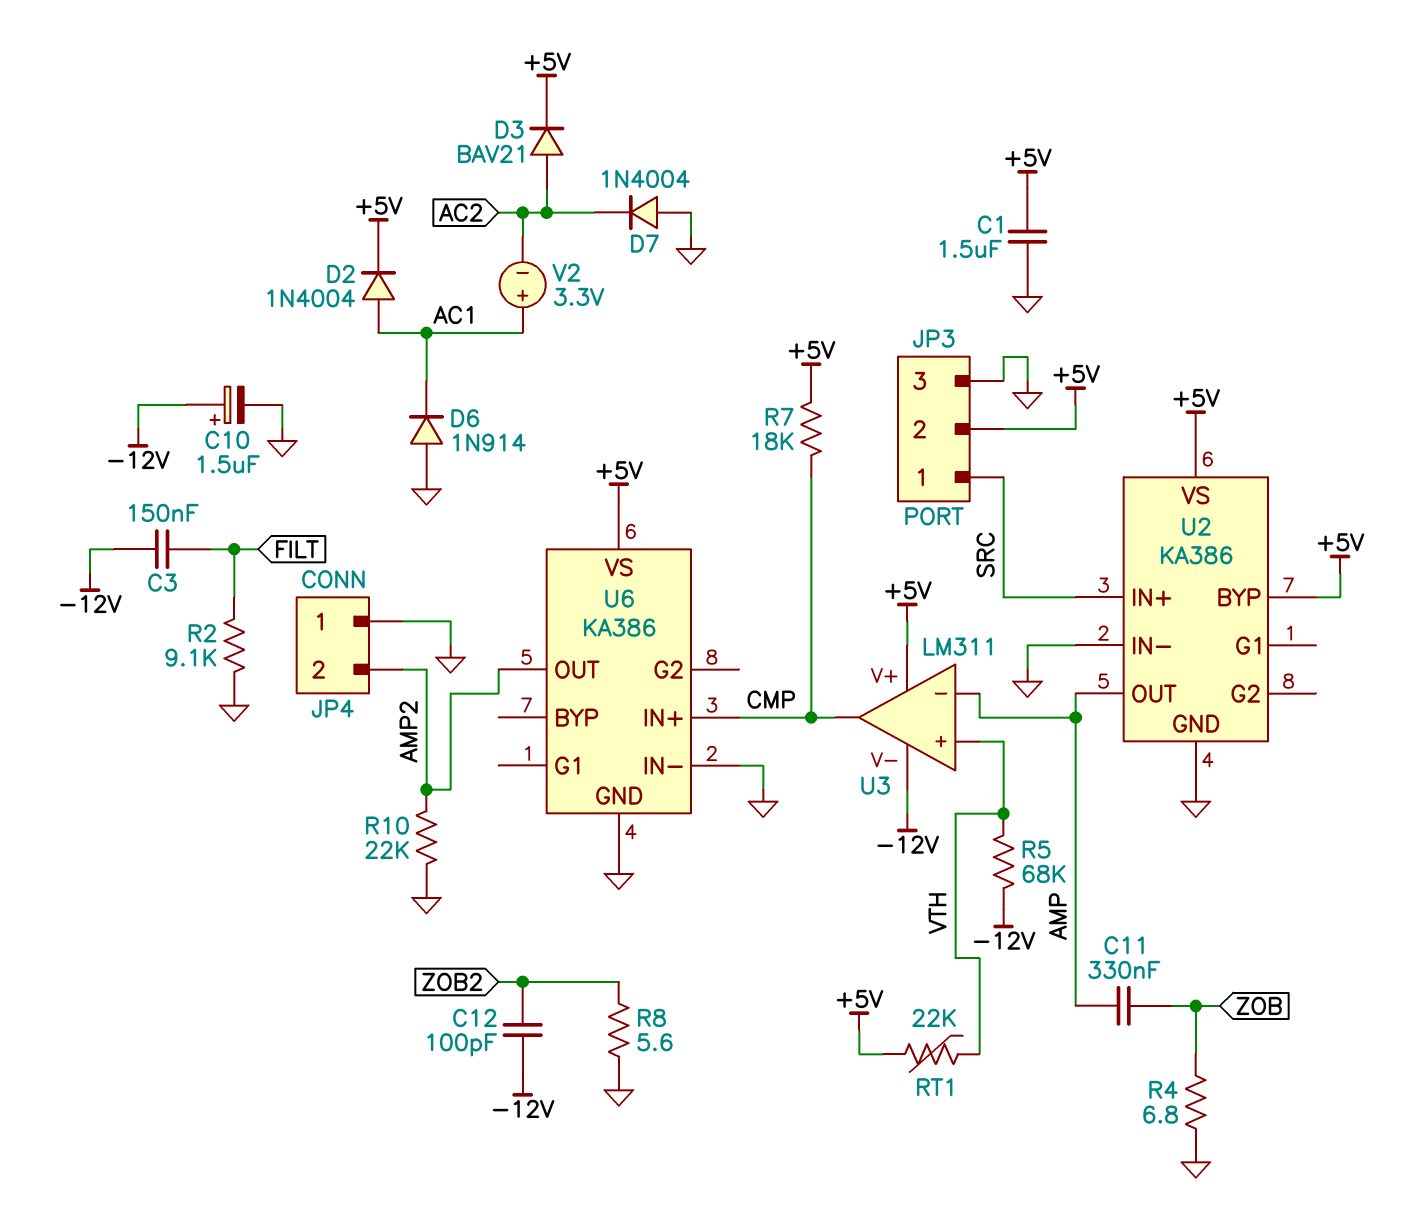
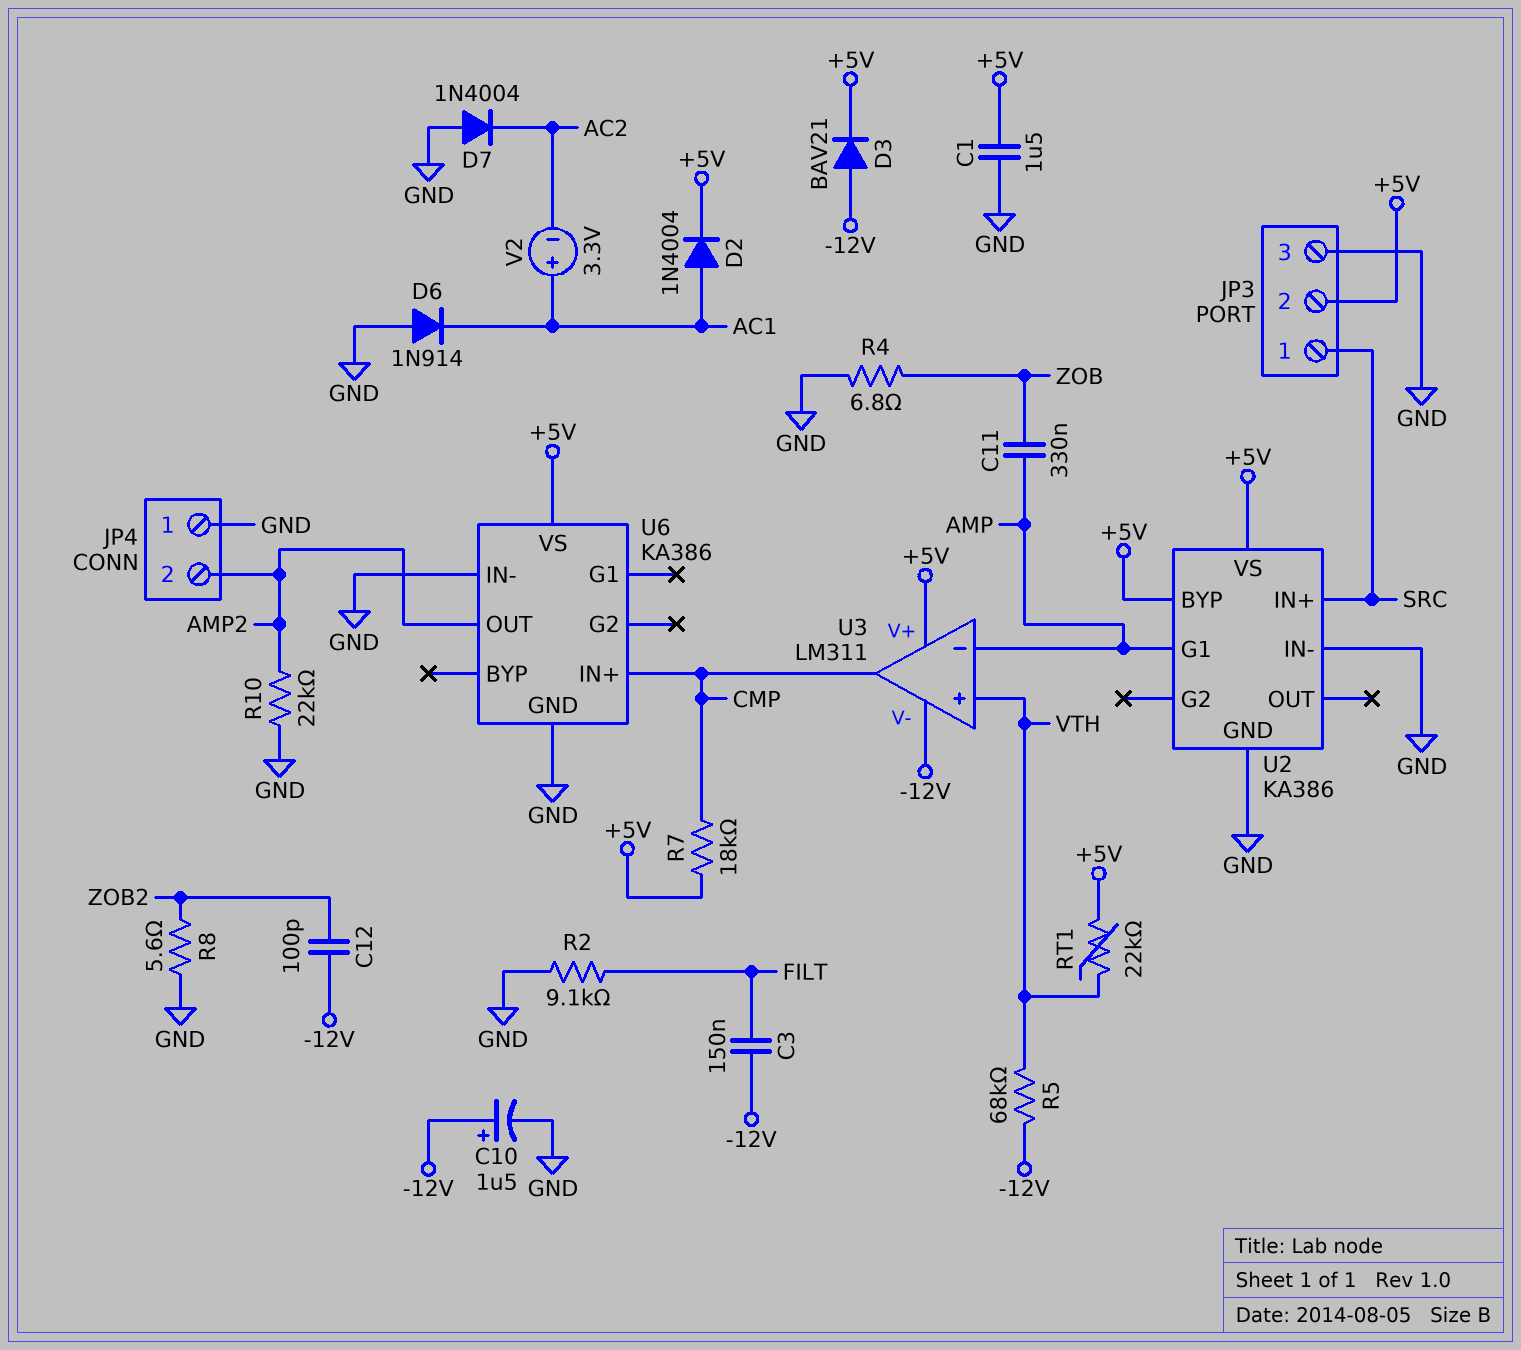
D3: diode BAV21 (A AC2, K +5V) -> diode BAV21 (A -12V, K +5V)
U2 pin G1: none -> AMP
U2 pin OUT: AMP -> none

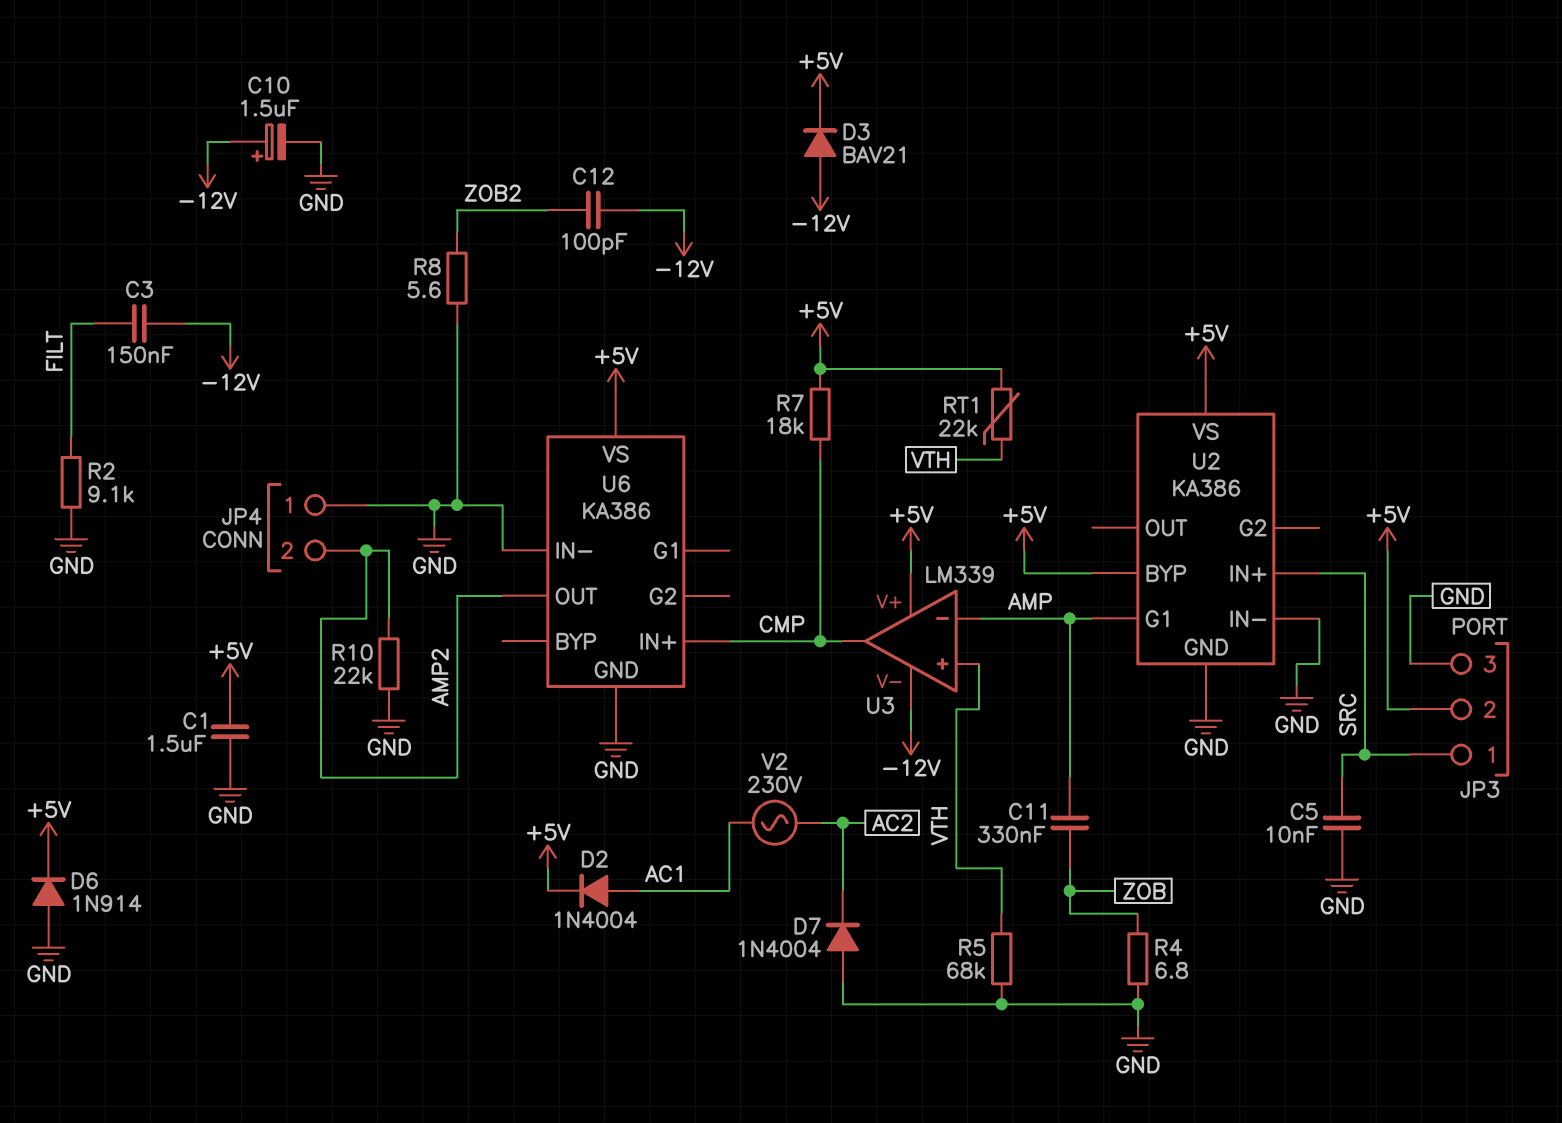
C5: none -> 10nF (GND, SRC)
D6: diode 1N914 (A GND, K AC1) -> diode 1N914 (A GND, K +5V)
R5: 68k (-12V, VTH) -> 68k (GND, VTH)
U3: LM311 -> LM339
V2: 3.3V (plus AC1, minus AC2) -> AC 230V (AC1, AC2)

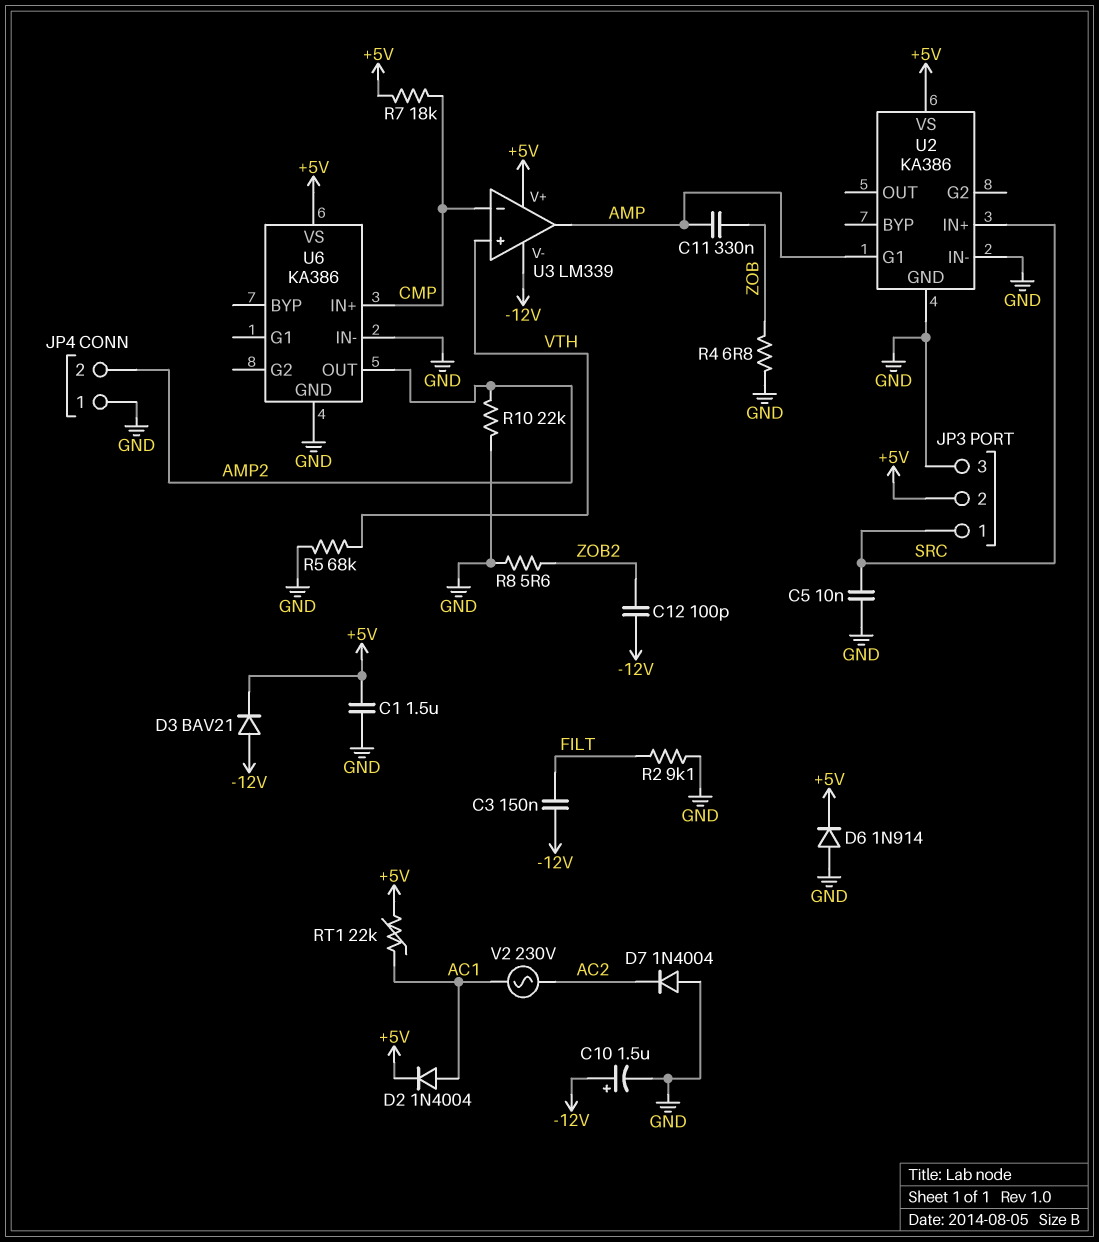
RT1: 22k (+5V, VTH) -> 22k (+5V, AC1)
U2 pin BYP: +5V -> none
U3 pin in-: AMP -> CMP
U3 pin out: CMP -> AMP

